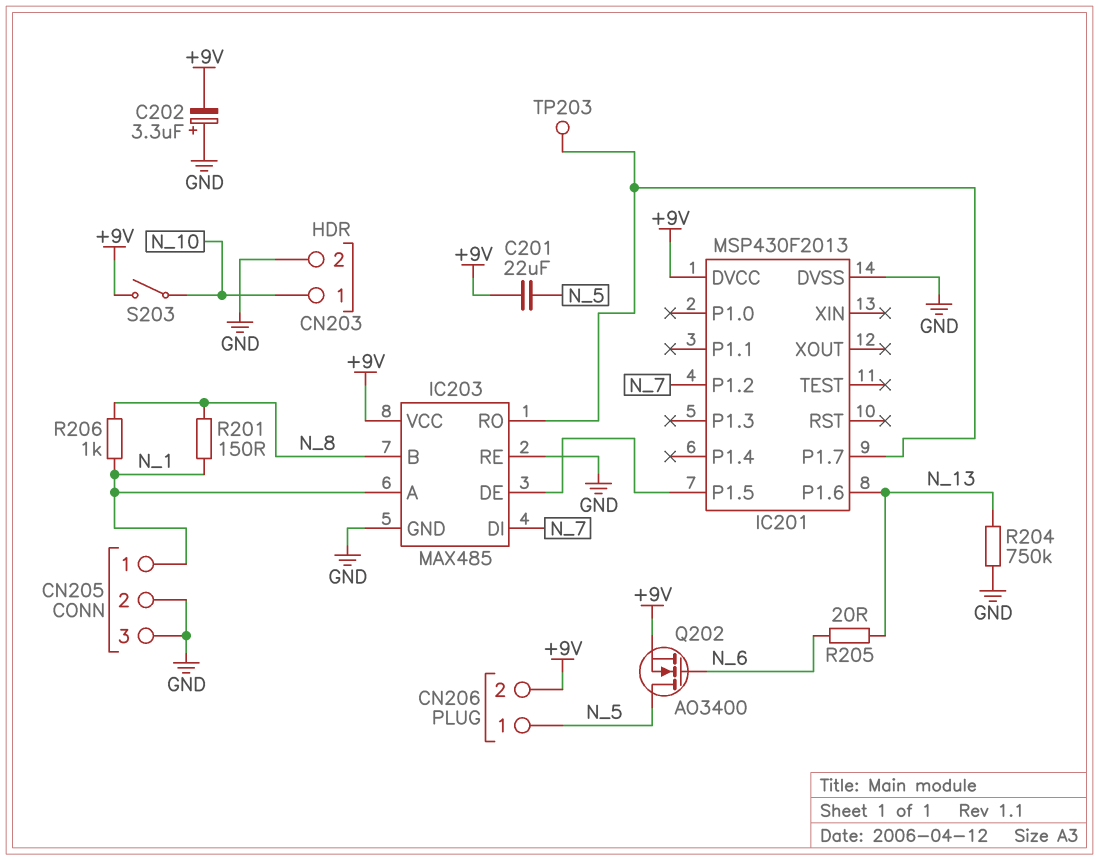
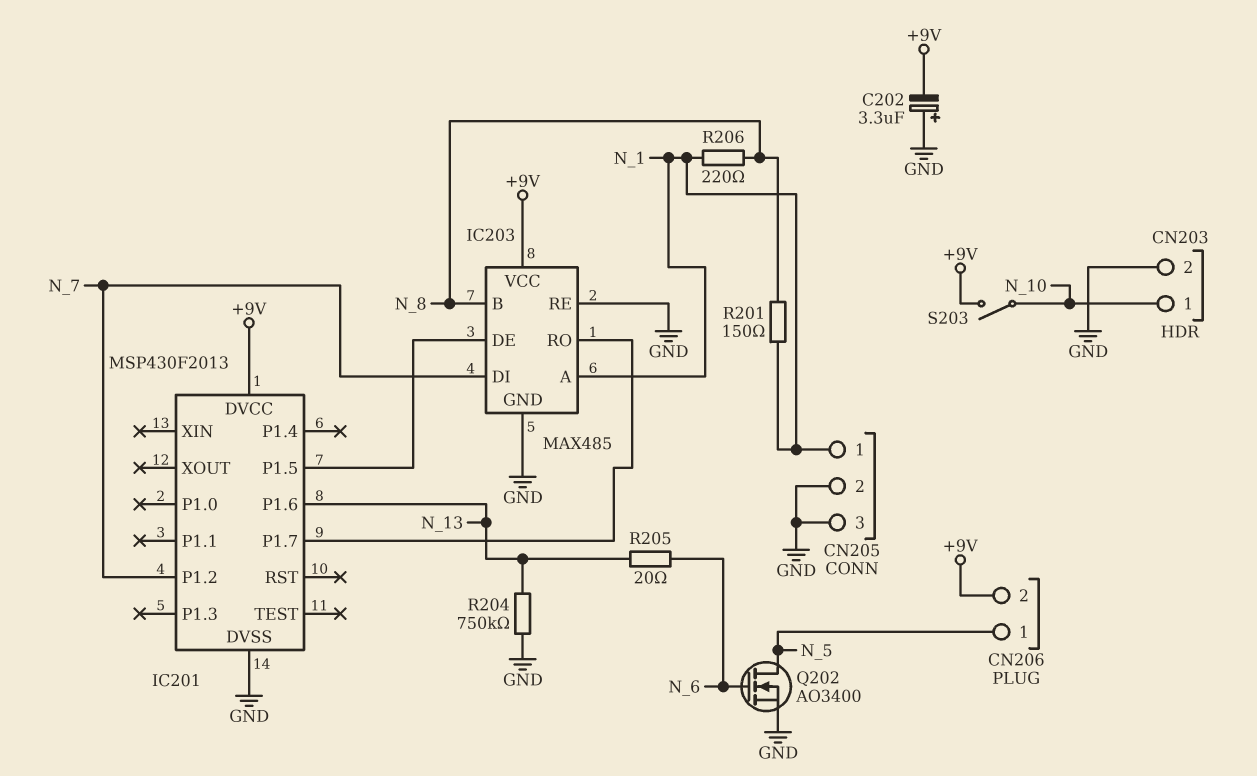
C201: 22uF (+9V, N_5) -> none
Q202: NMOS AO3400 (G N_6, D N_5, S +9V) -> NMOS AO3400 (G N_6, D N_5, S GND)
R206: 1k (N_1, N_8) -> 220 (N_1, N_8)
TP203: test point (IC201/P1.7) -> none

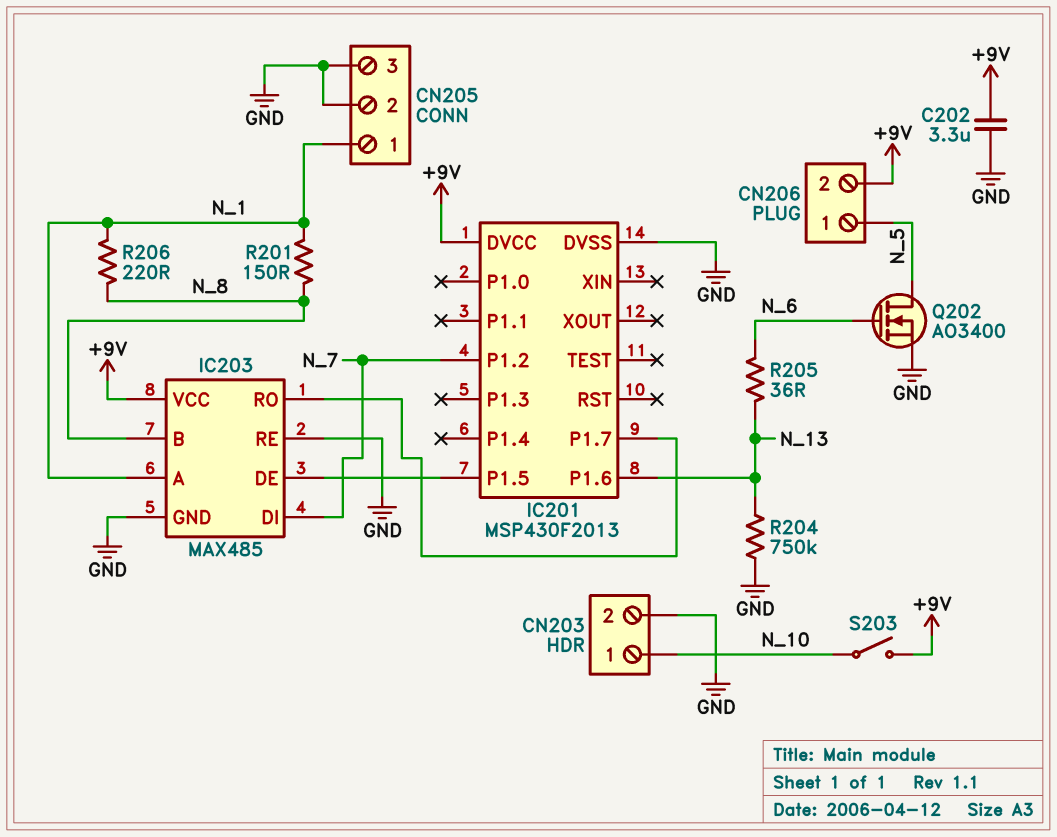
C202: 3.3uF (plus GND, minus +9V) -> 3.3uF (+9V, GND)
R205: 20 (N_6, N_13) -> 36 (N_6, N_13)

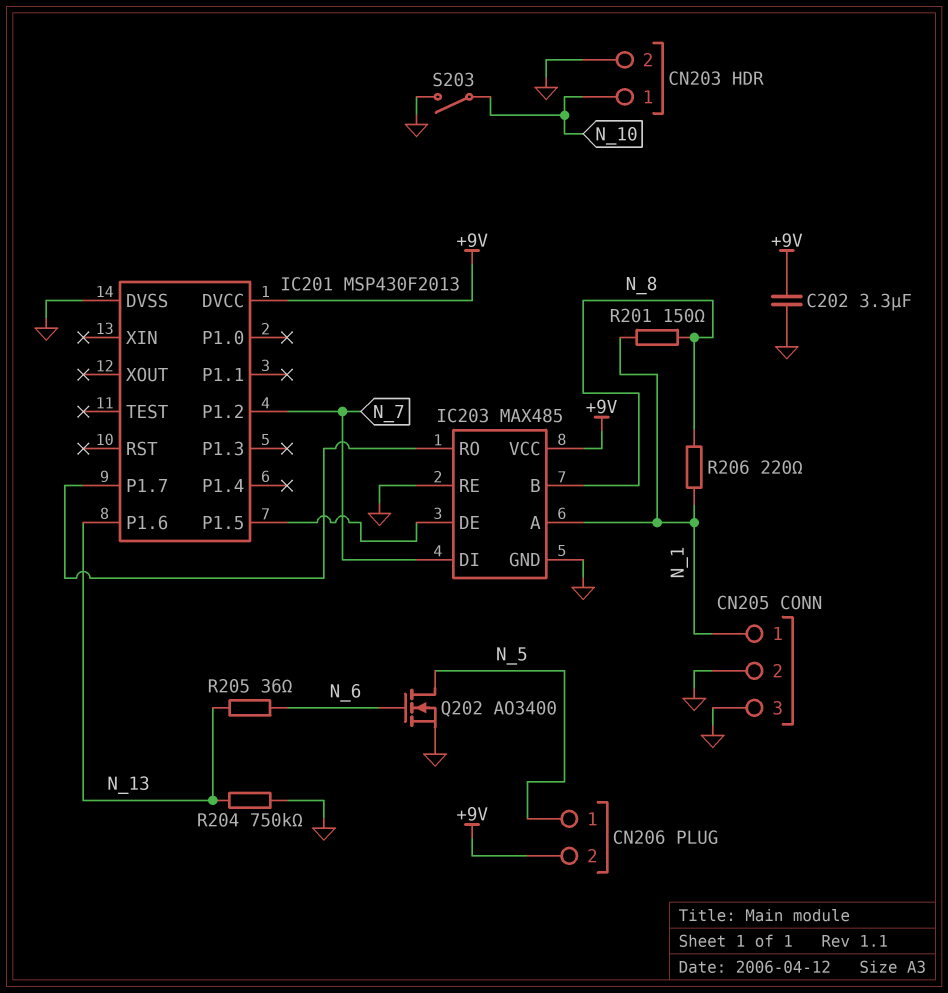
S203: switch (+9V, N_10) -> switch (GND, N_10)

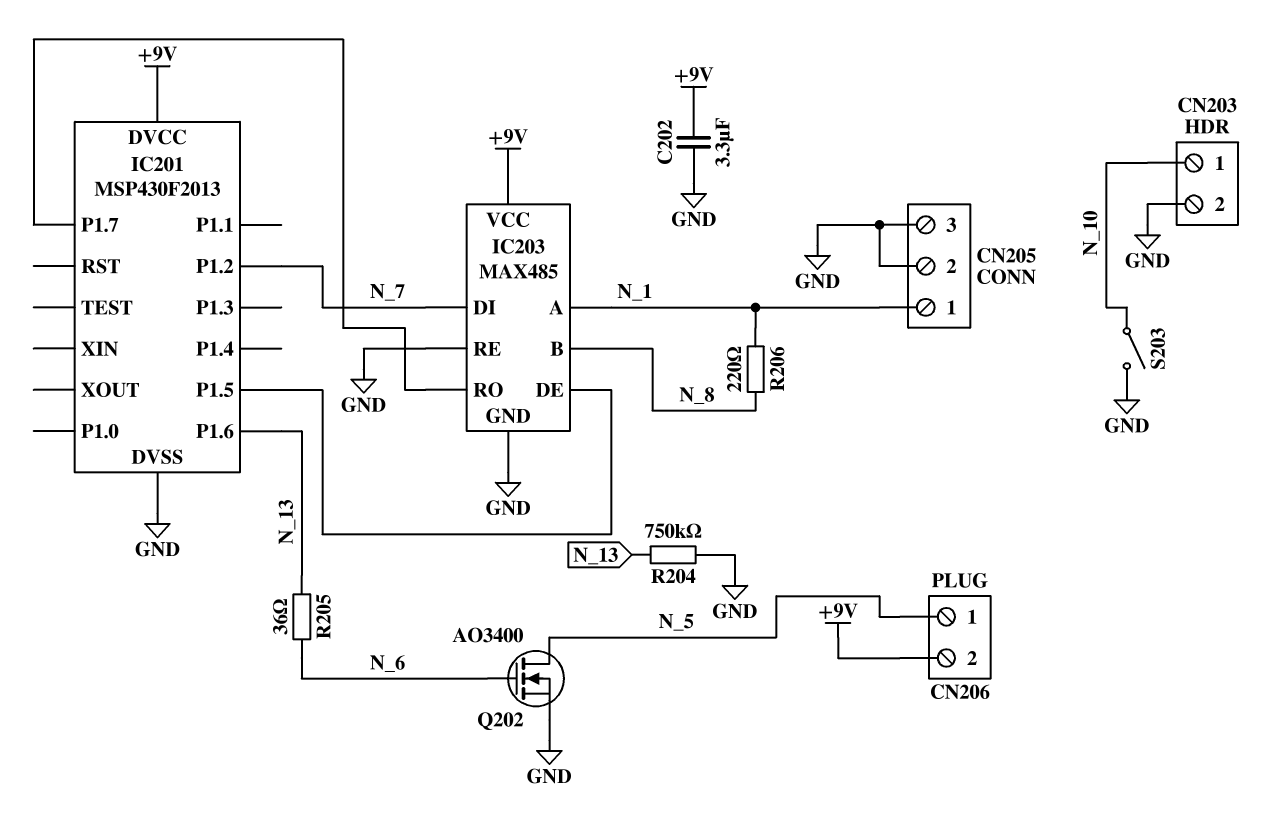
R201: 150 (N_1, N_8) -> none

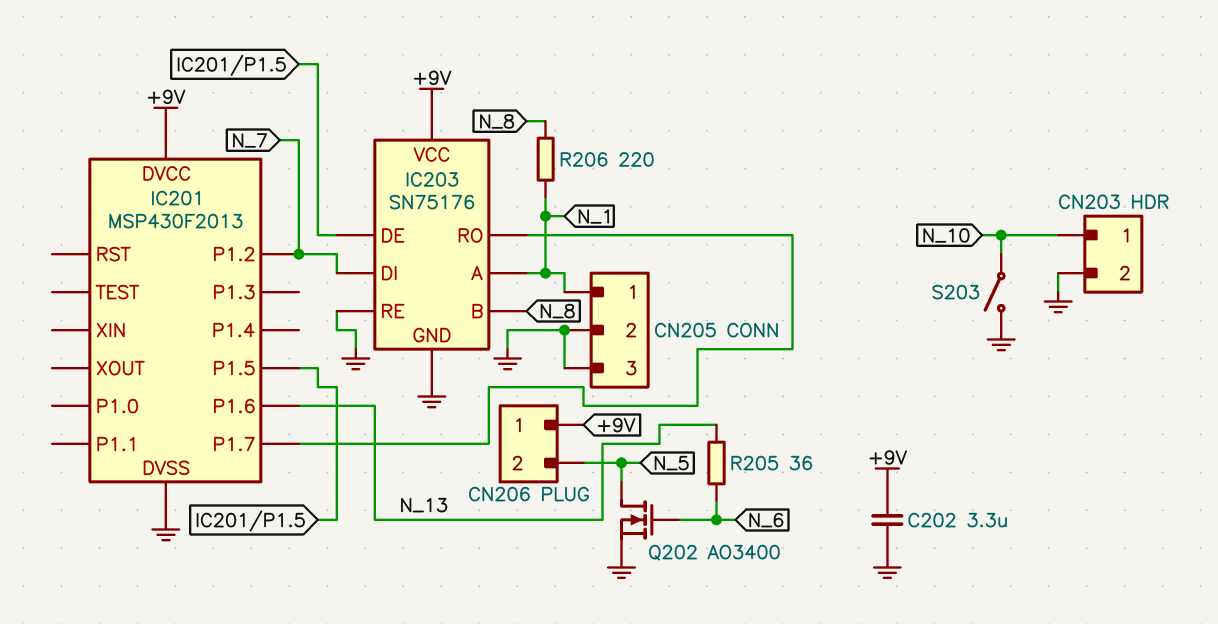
CN206 pin 1: N_5 -> +9V
CN206 pin 2: +9V -> N_5
IC203: MAX485 -> SN75176
R204: 750k (GND, N_13) -> none

